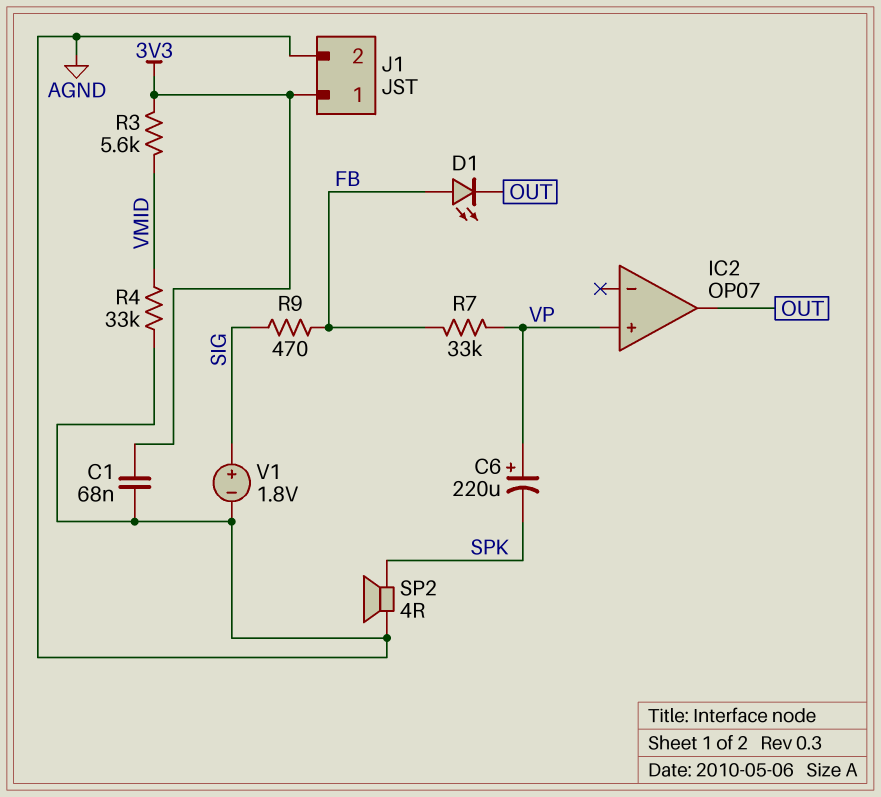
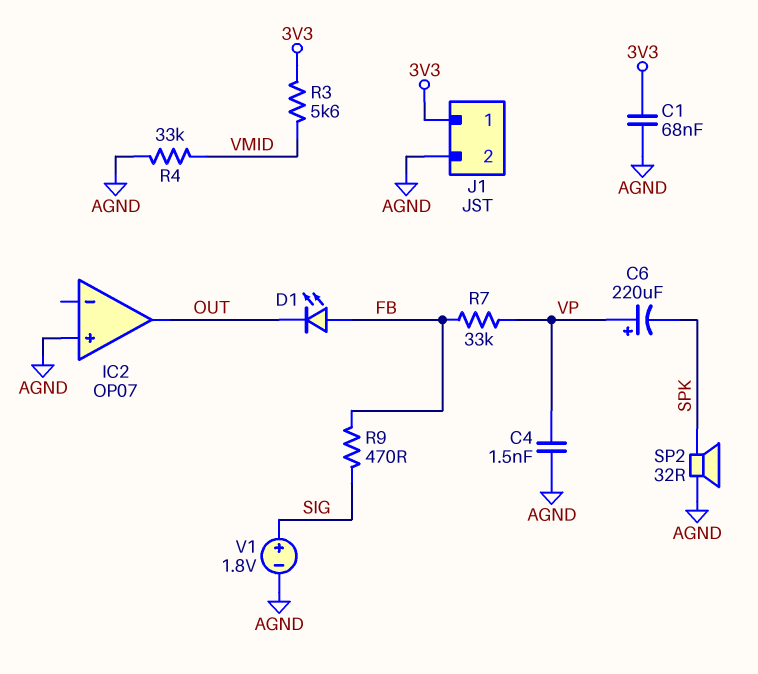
C4: none -> 1.5nF (AGND, VP)
IC2 pin in+: VP -> AGND
SP2: speaker 4R (AGND, SPK) -> speaker 32R (AGND, SPK)

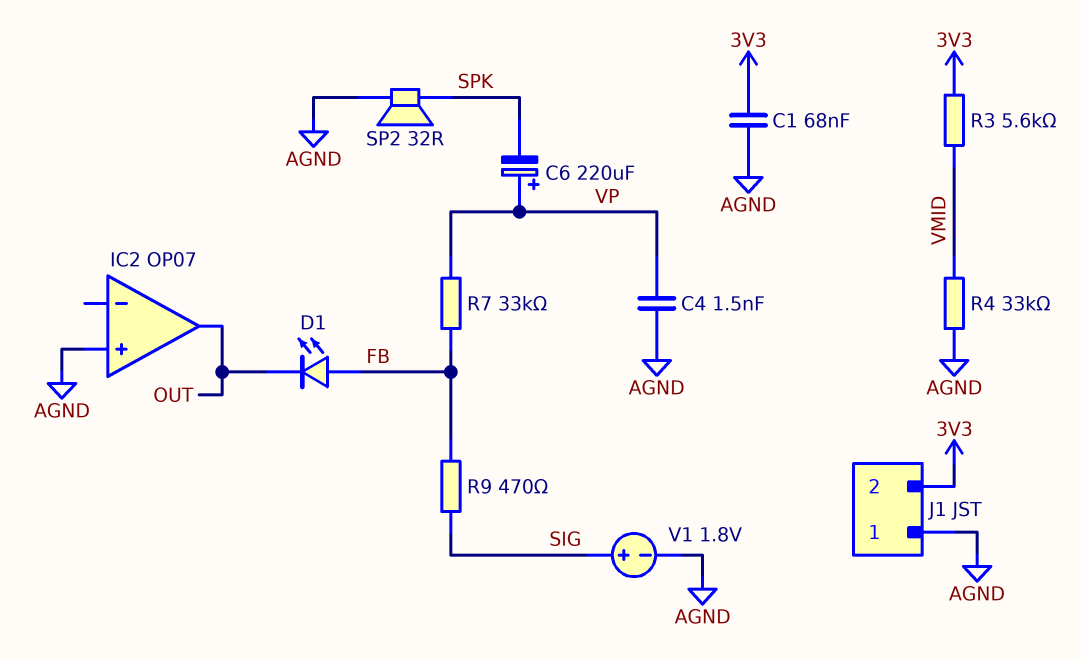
J1 pin 1: 3V3 -> AGND
J1 pin 2: AGND -> 3V3

